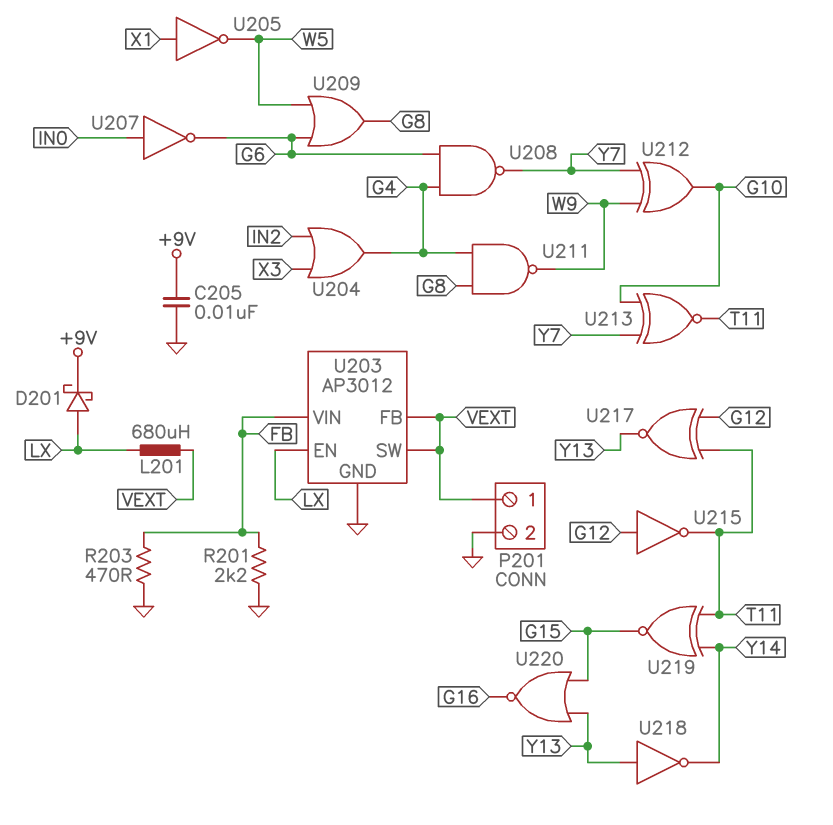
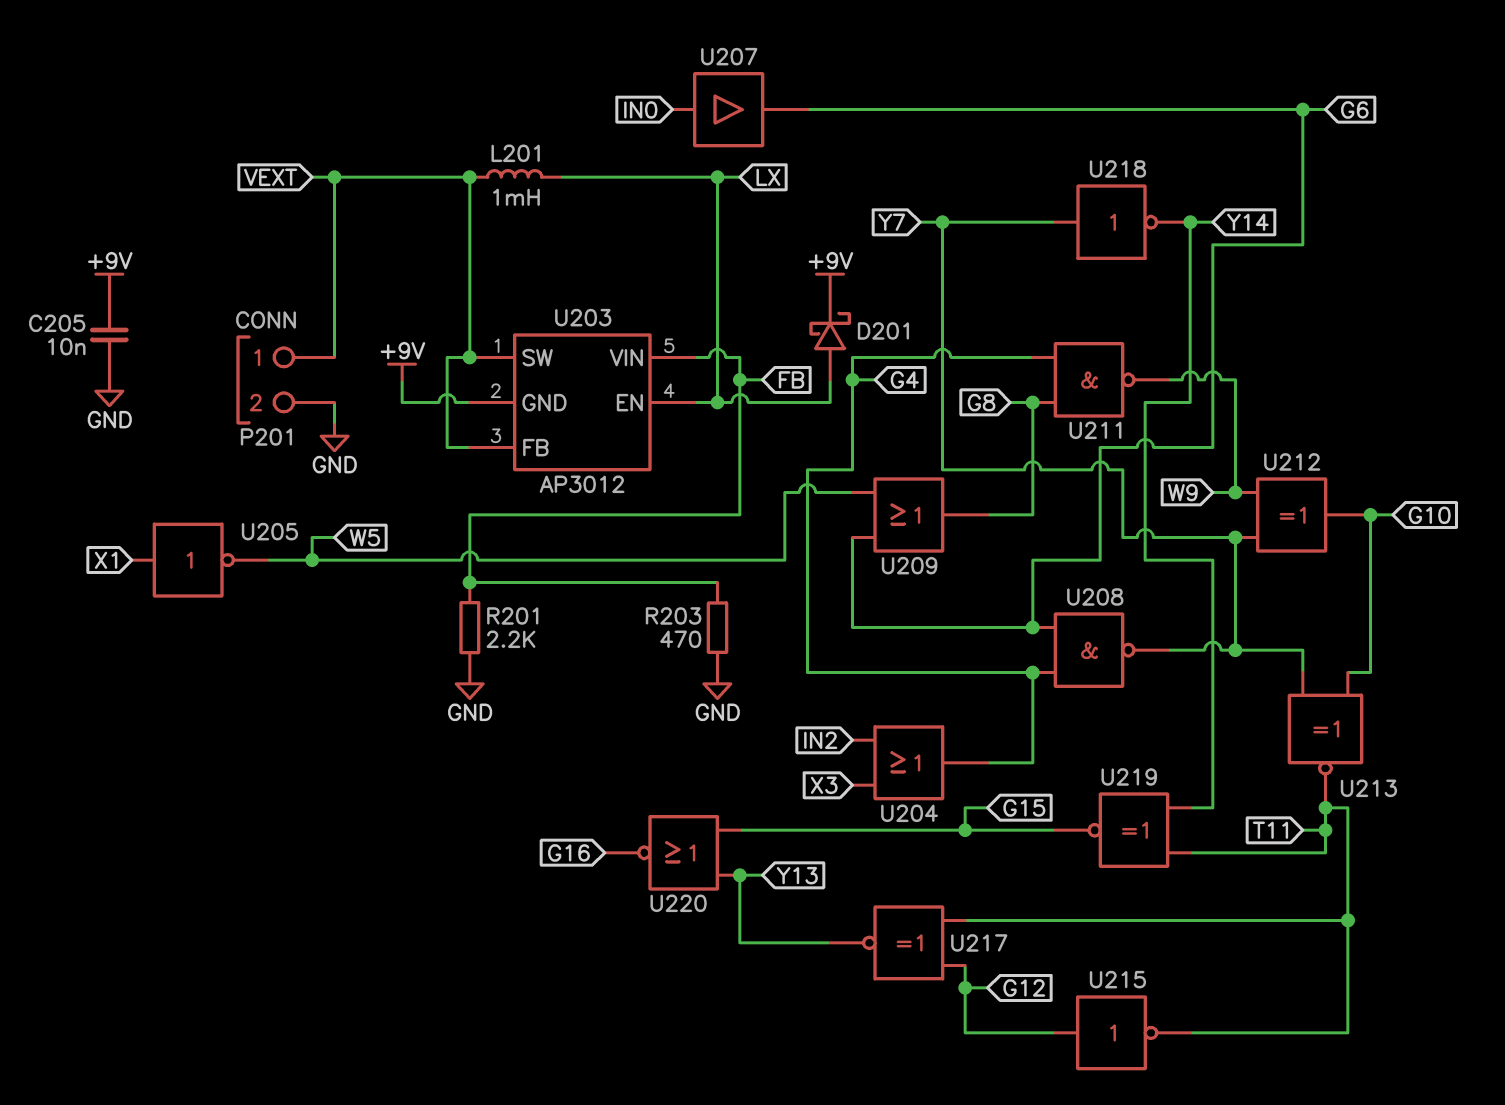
L201: 680uH (LX, VEXT) -> 1mH (LX, VEXT)
U203 pin GND: GND -> +9V
U207: NOT (in IN0, out G6) -> buffer (in IN0, out G6)
U218: NOT (in Y13, out Y14) -> NOT (in Y7, out Y14)

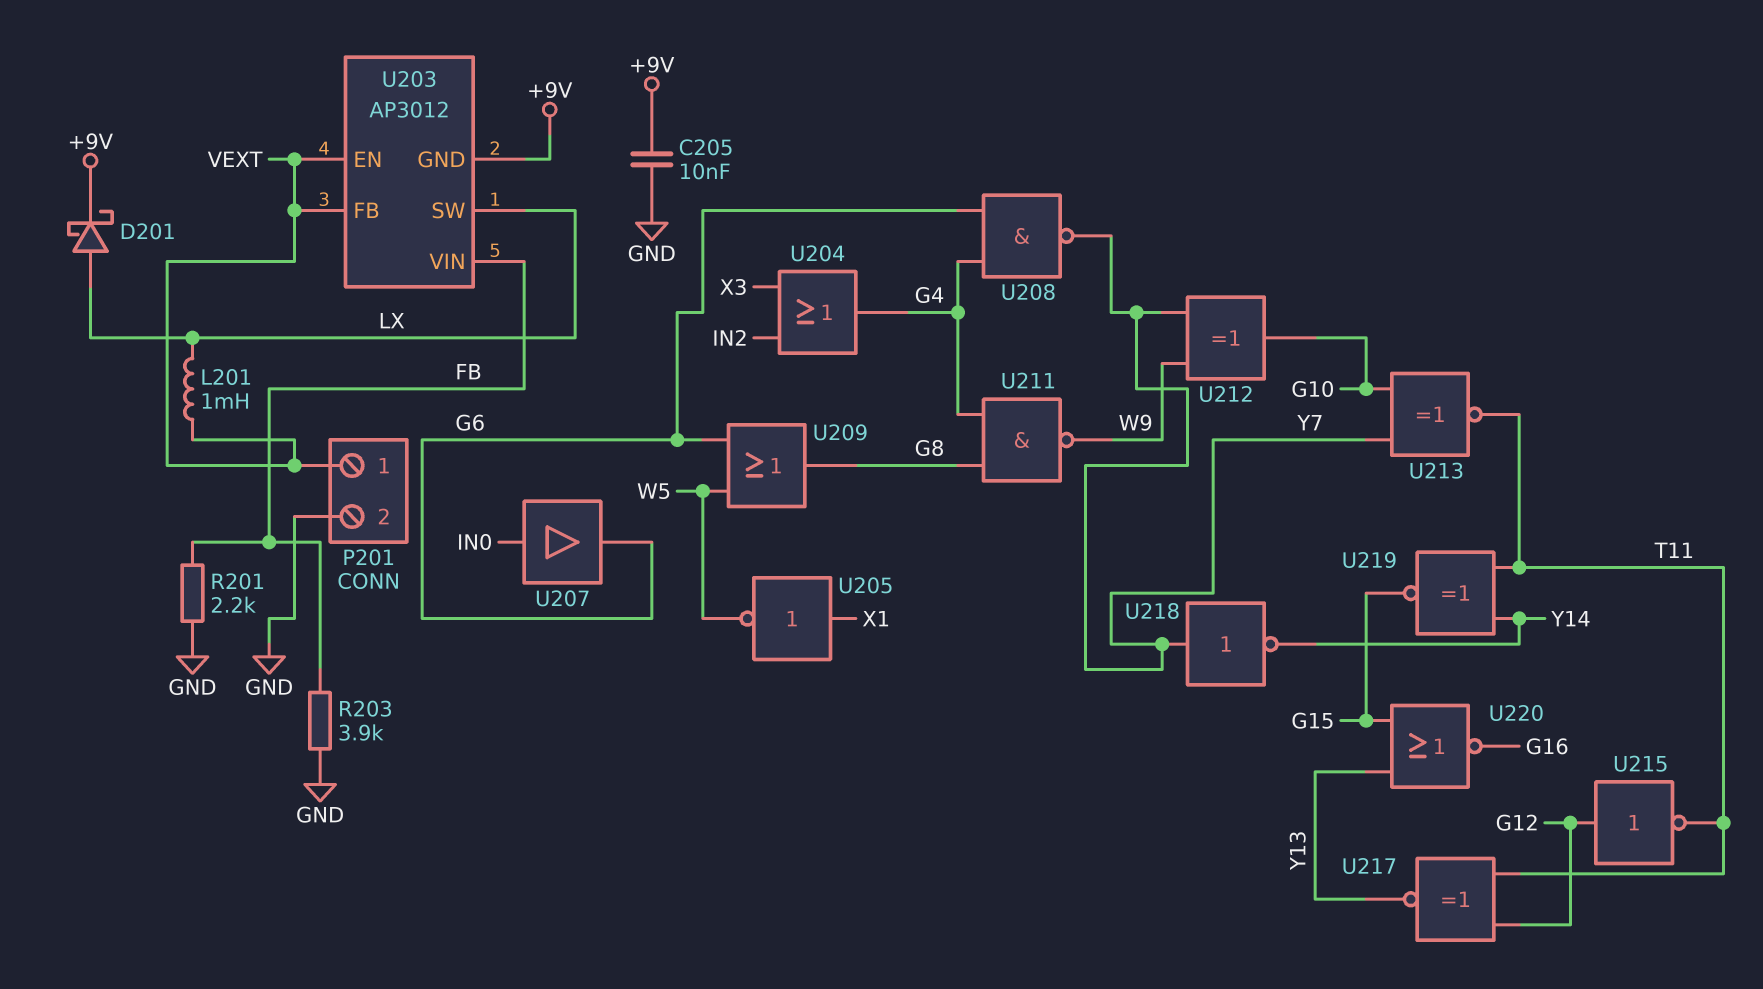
R203: 470 (FB, GND) -> 3.9k (FB, GND)
U203 pin EN: LX -> VEXT
U203 pin SW: VEXT -> LX

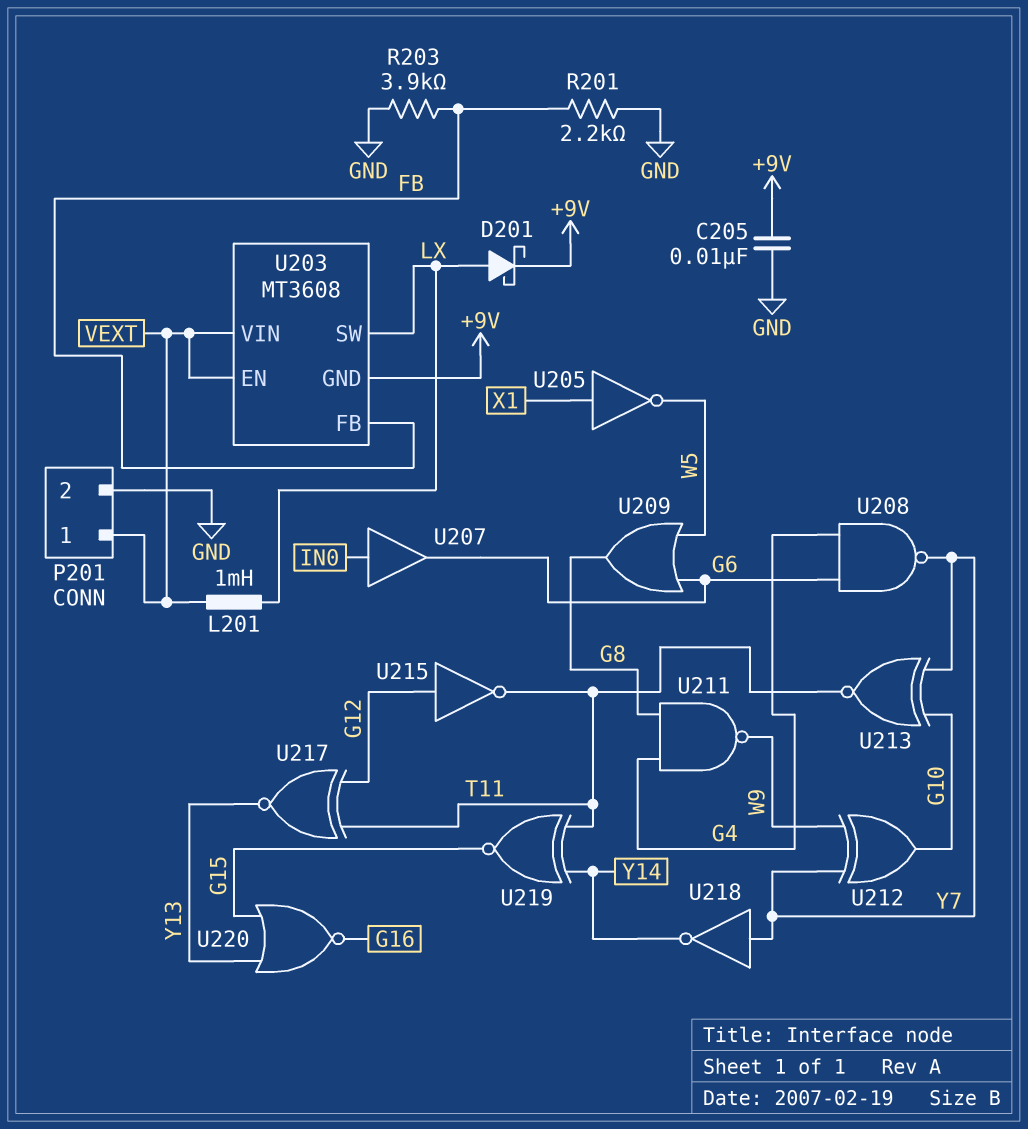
U203: AP3012 -> MT3608
U203 pin FB: VEXT -> FB
U203 pin VIN: FB -> VEXT
U204: OR (in IN2, in X3, out G4) -> none

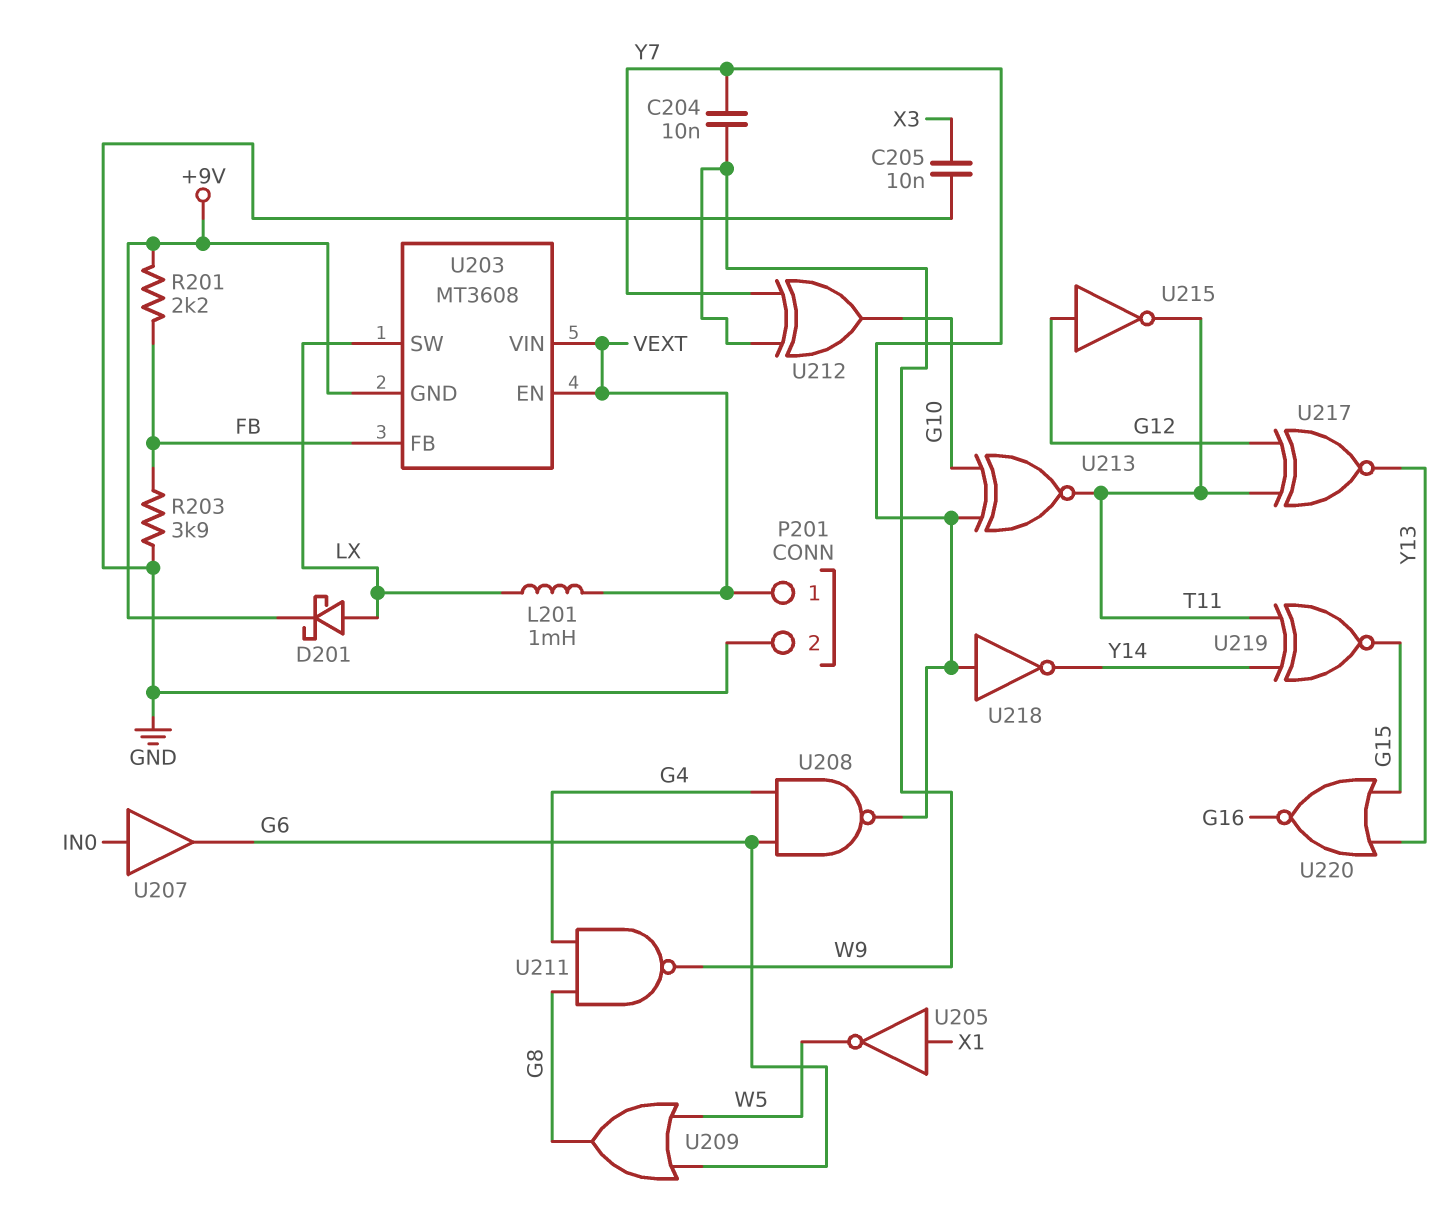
C204: none -> 10nF (W9, Y7)
C205: 10nF (+9V, GND) -> 10nF (GND, X3)
R201: 2.2k (FB, GND) -> 2.2k (+9V, FB)

